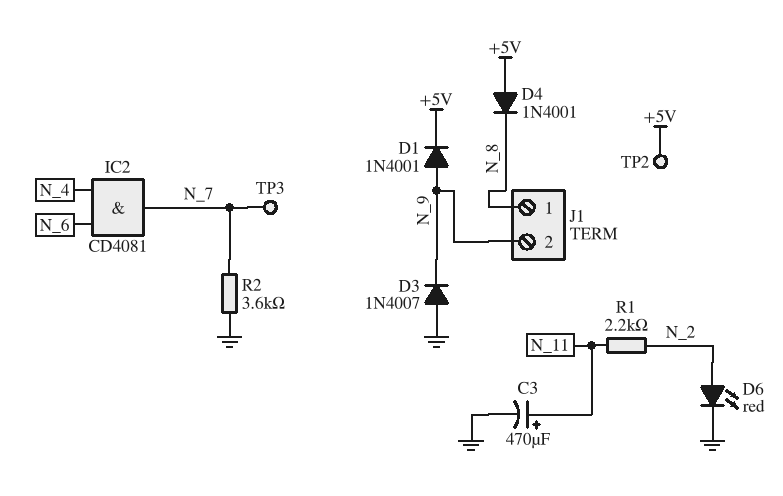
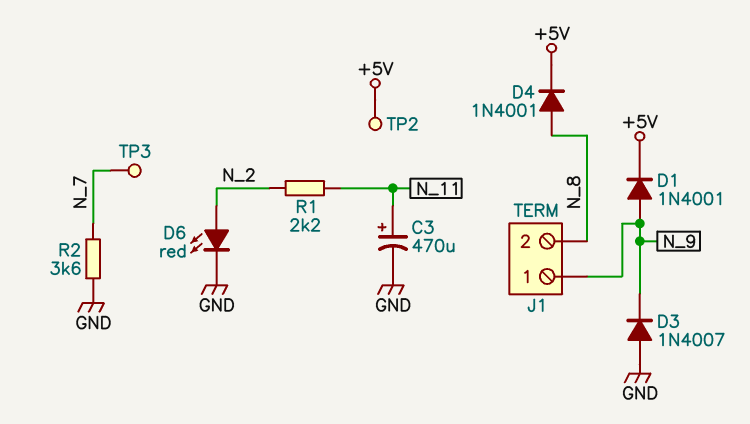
D4: diode 1N4001 (A +5V, K N_8) -> diode 1N4001 (A N_8, K +5V)
IC2: AND CD4081 (in N_4, in N_6, out N_7) -> none
J1 pin 1: N_8 -> N_9
J1 pin 2: N_9 -> N_8

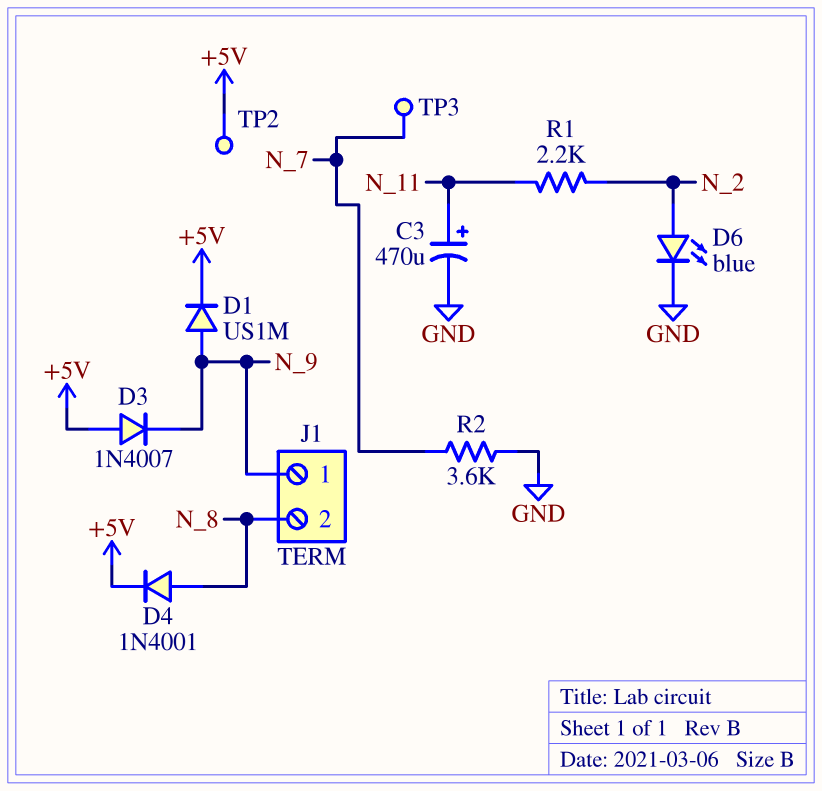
D1: diode 1N4001 (A N_9, K +5V) -> diode US1M (A N_9, K +5V)
D3: diode 1N4007 (A GND, K N_9) -> diode 1N4007 (A +5V, K N_9)
D6: LED red (A N_2, K GND) -> LED blue (A N_2, K GND)

